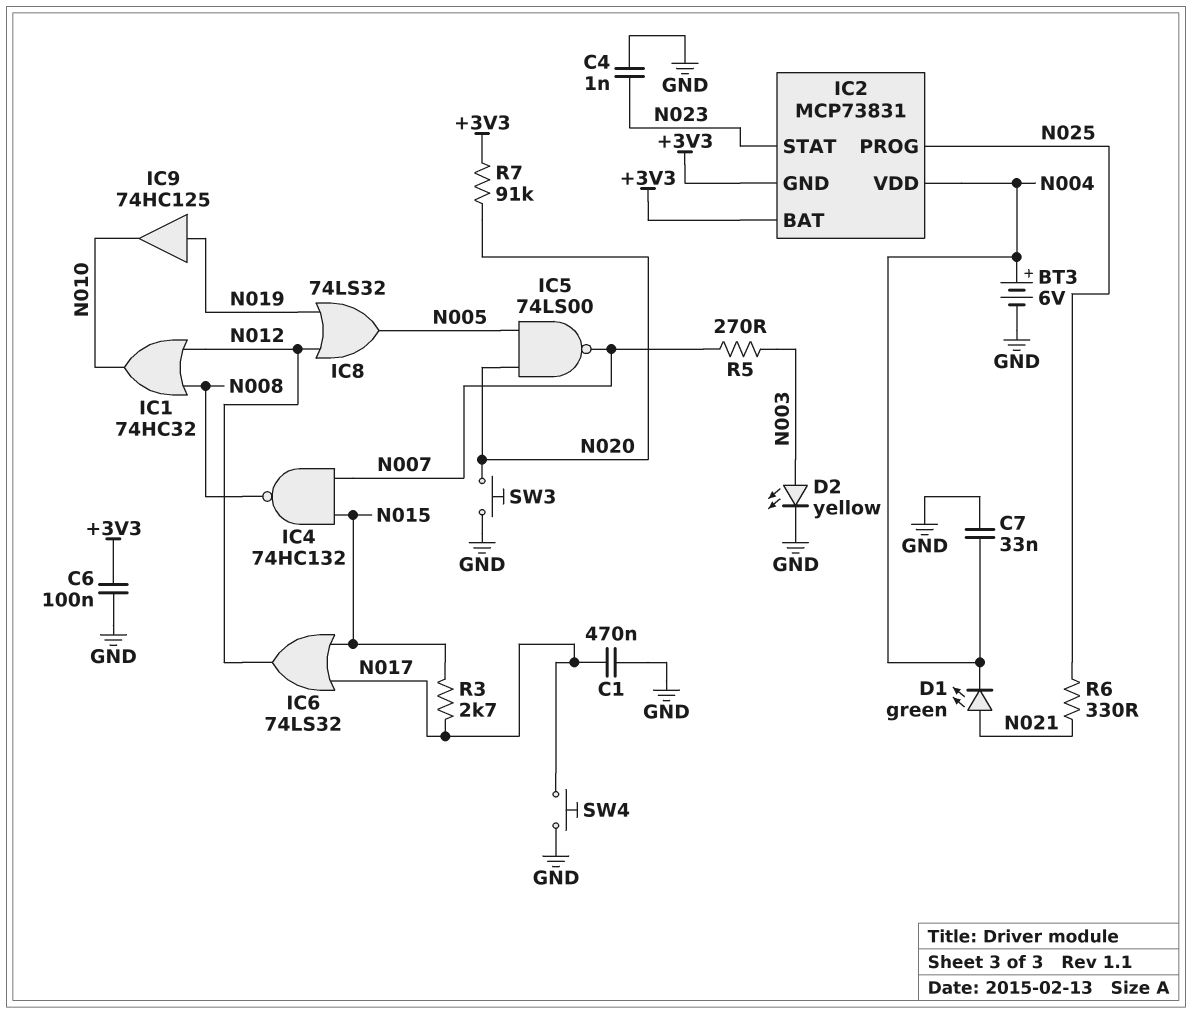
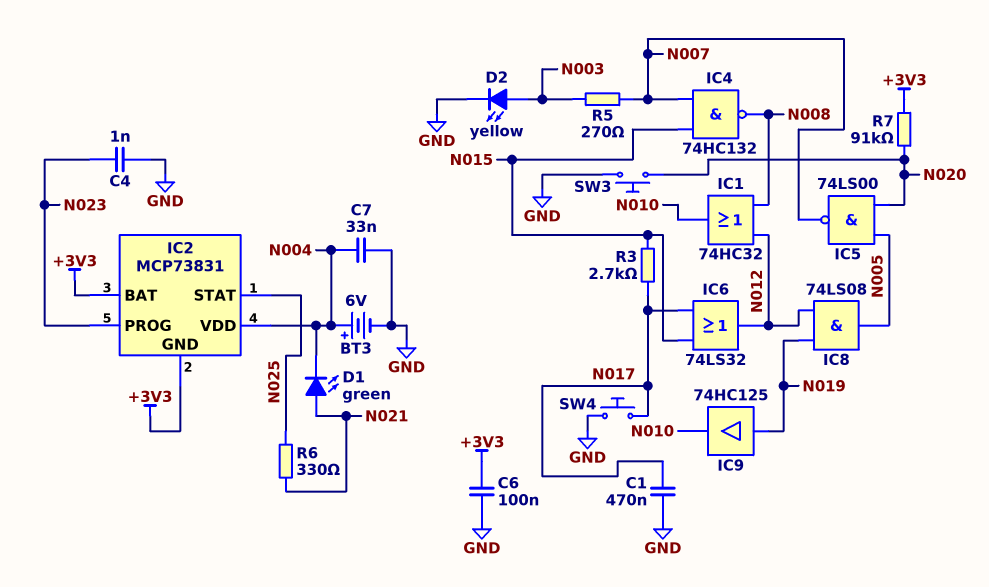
IC2 pin PROG: N025 -> N023
IC2 pin STAT: N023 -> N025
IC8: OR 74LS32 (in N012, in N019, out N005) -> AND 74LS08 (in N012, in N019, out N005)

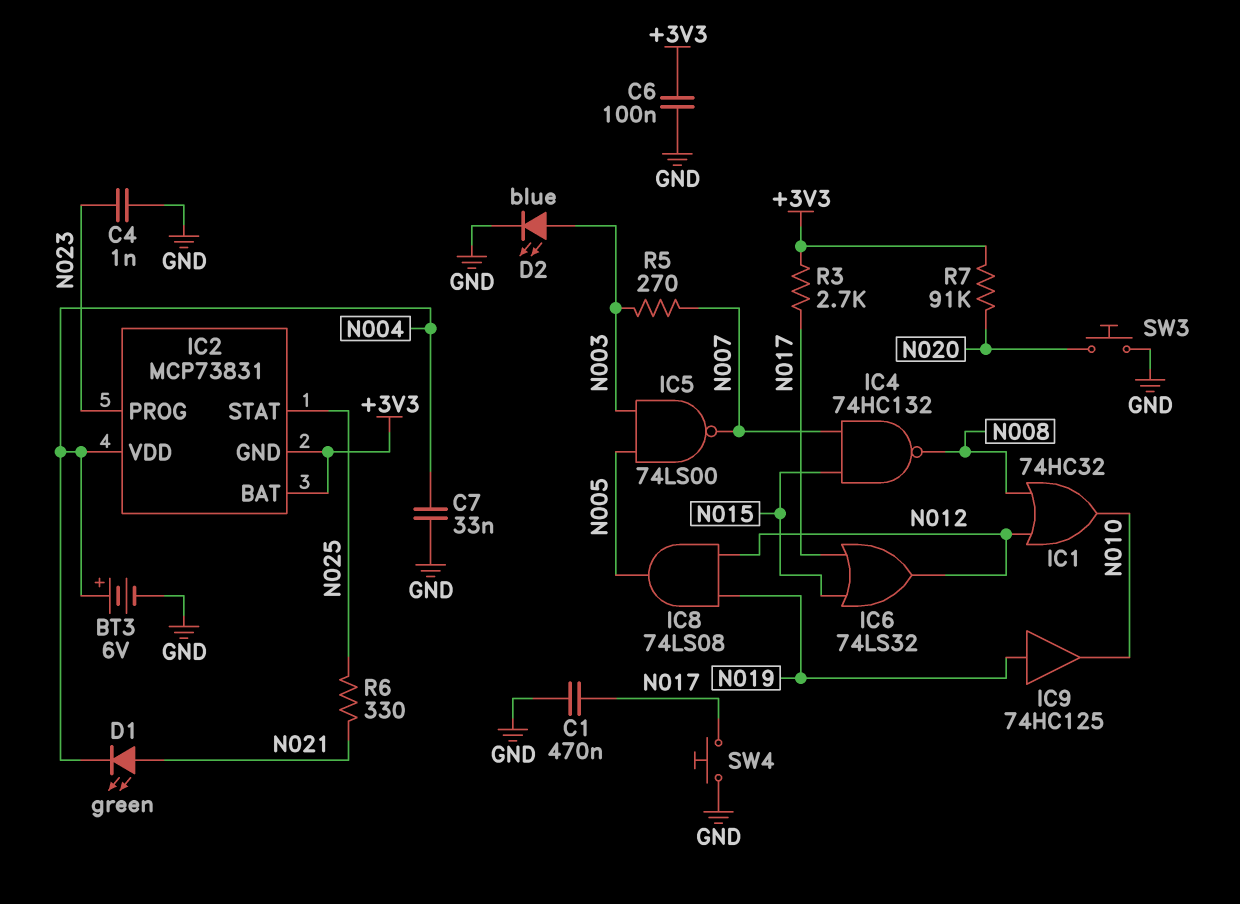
D2: LED yellow (A N003, K GND) -> LED blue (A N003, K GND)
IC5: NAND 74LS00 (in N005, in N020, out N007) -> NAND 74LS00 (in N003, in N005, out N007)
R3: 2.7k (N015, N017) -> 2.7k (+3V3, N017)

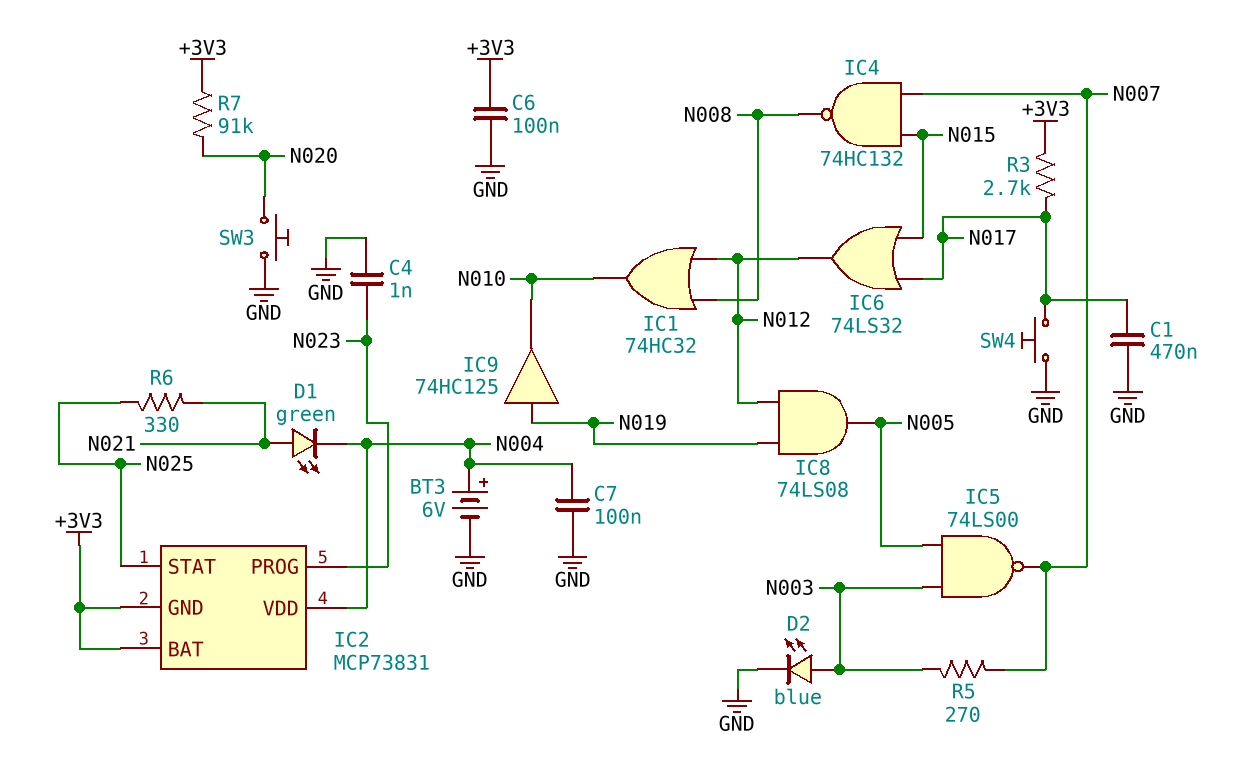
C7: 33nF (GND, N004) -> 100nF (GND, N004)

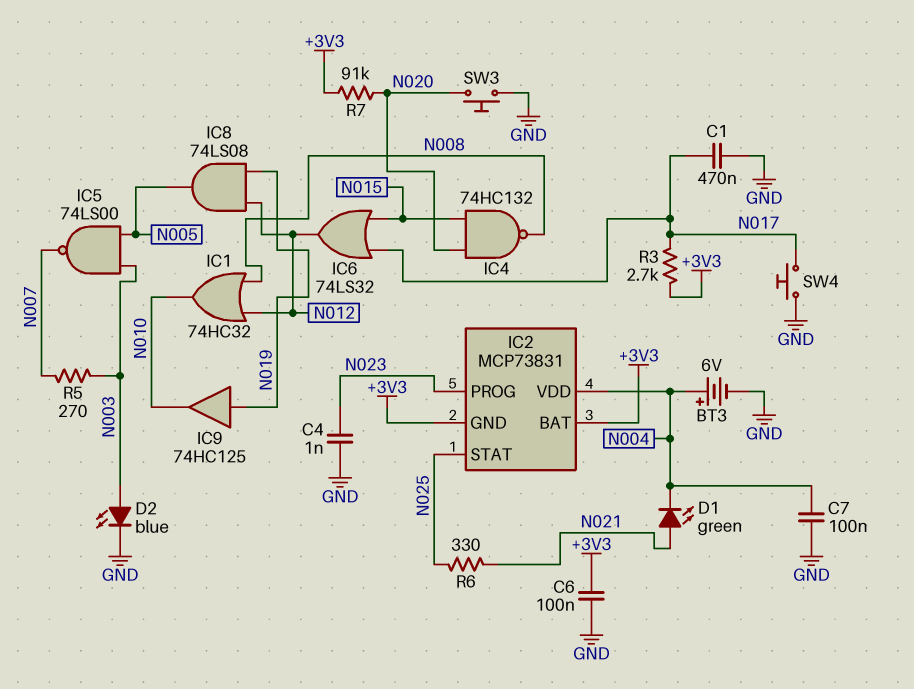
IC4: NAND 74HC132 (in N007, in N015, out N008) -> NAND 74HC132 (in N015, in N020, out N008)

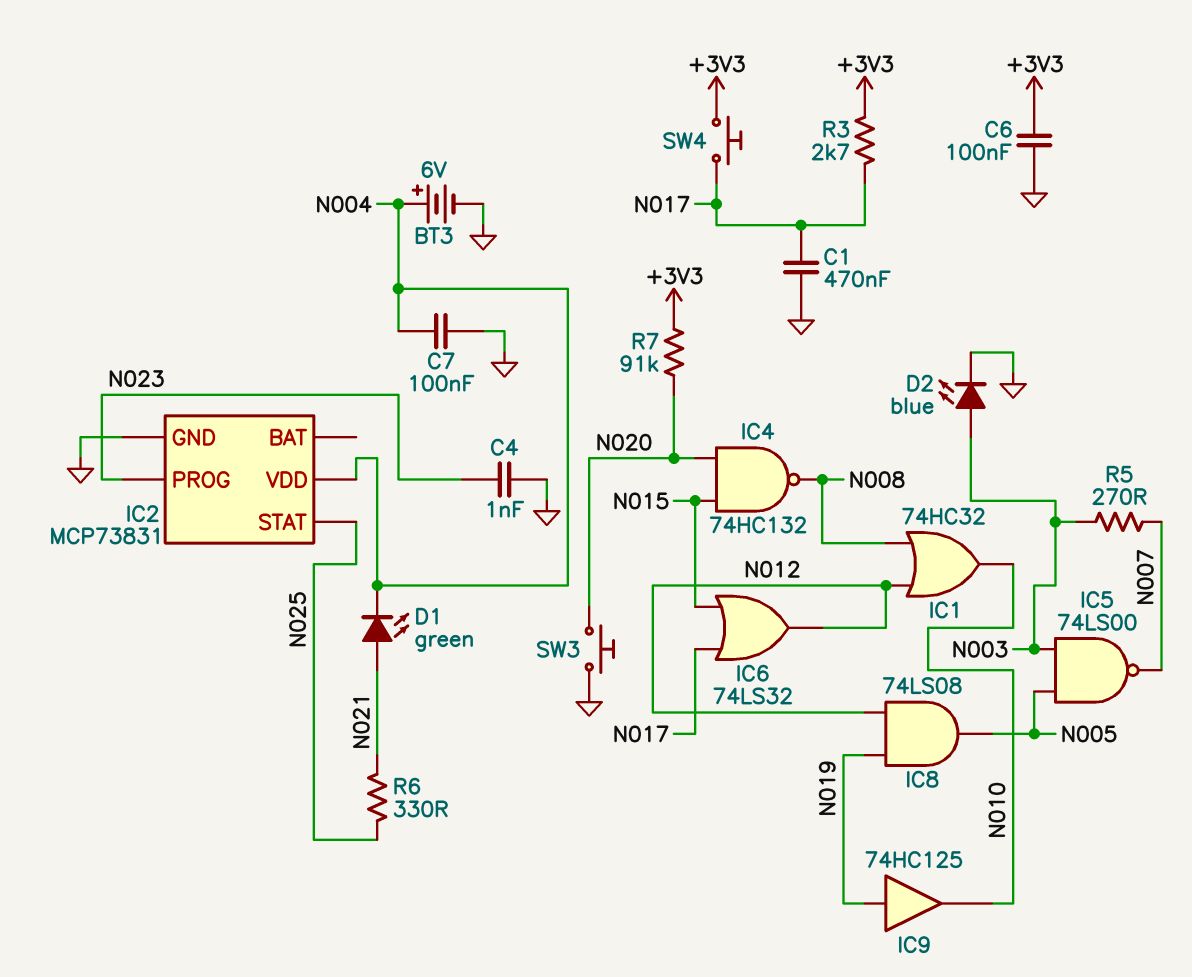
IC2 pin BAT: +3V3 -> none
IC2 pin GND: +3V3 -> GND
SW4: button (GND, N017) -> button (+3V3, N017)

